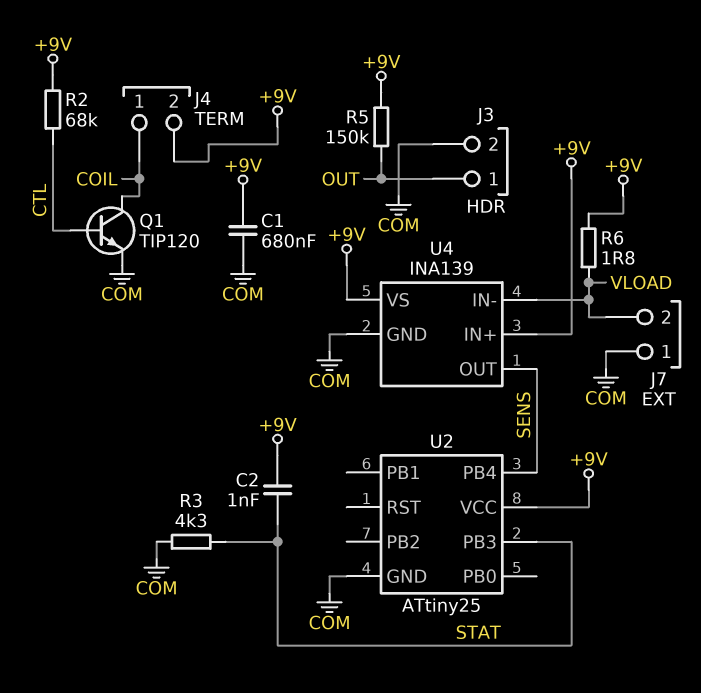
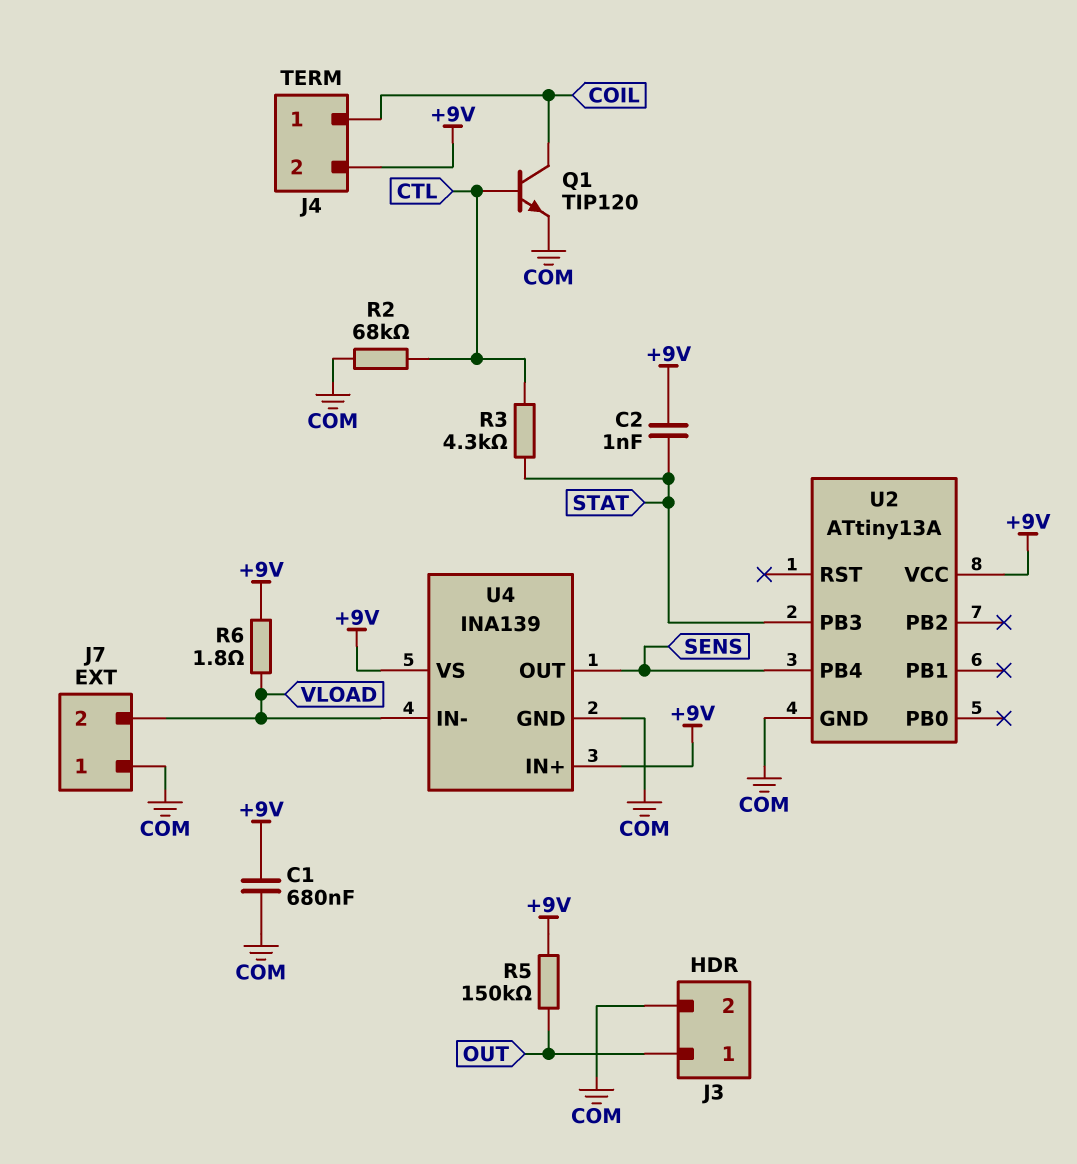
R2: 68k (+9V, CTL) -> 68k (COM, CTL)
R3: 4.3k (COM, STAT) -> 4.3k (CTL, STAT)
U2: ATtiny25 -> ATtiny13A

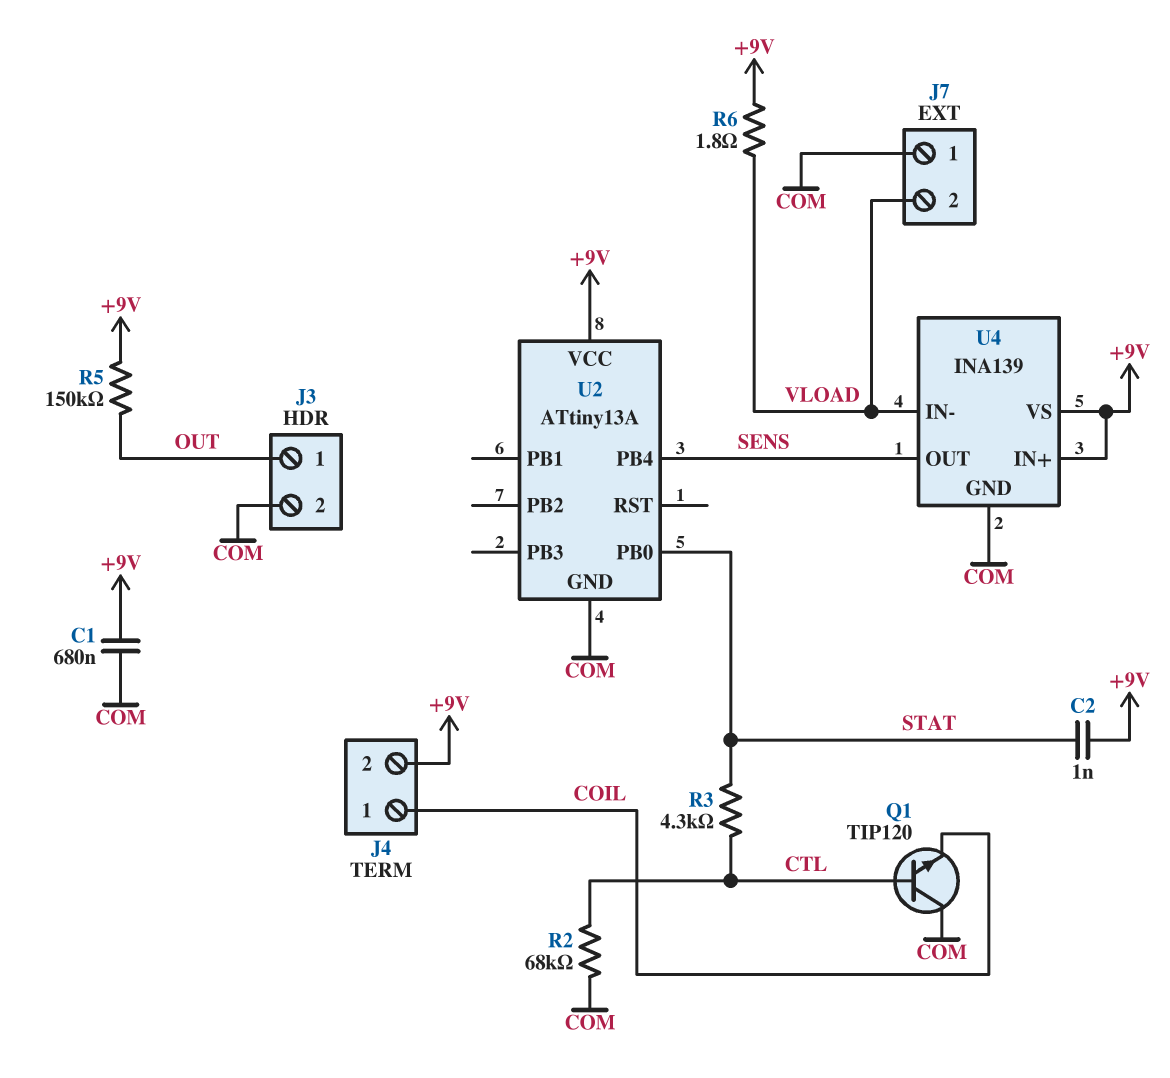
Q1: NPN TIP120 (B CTL, C COIL, E COM) -> NPN TIP120 (B CTL, C COM, E COIL)
U2 pin PB0: none -> STAT
U2 pin PB3: STAT -> none

